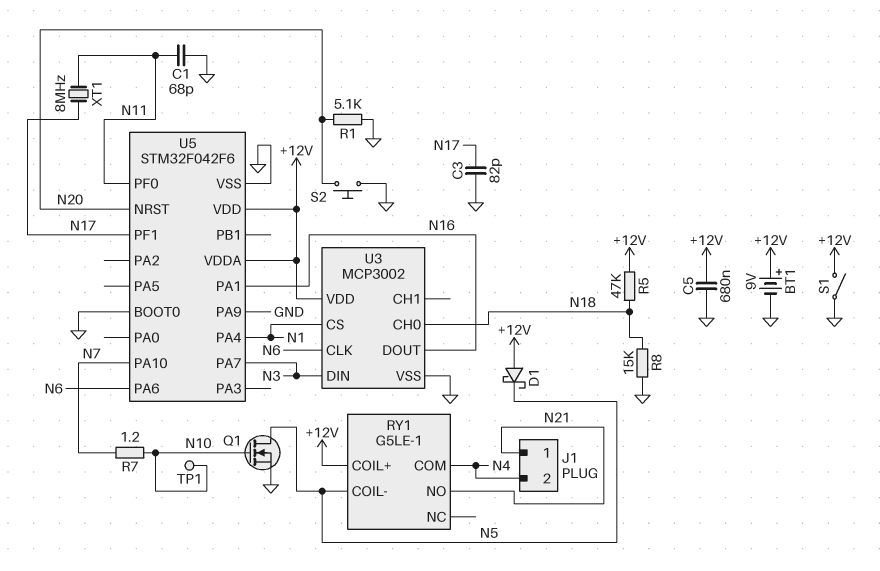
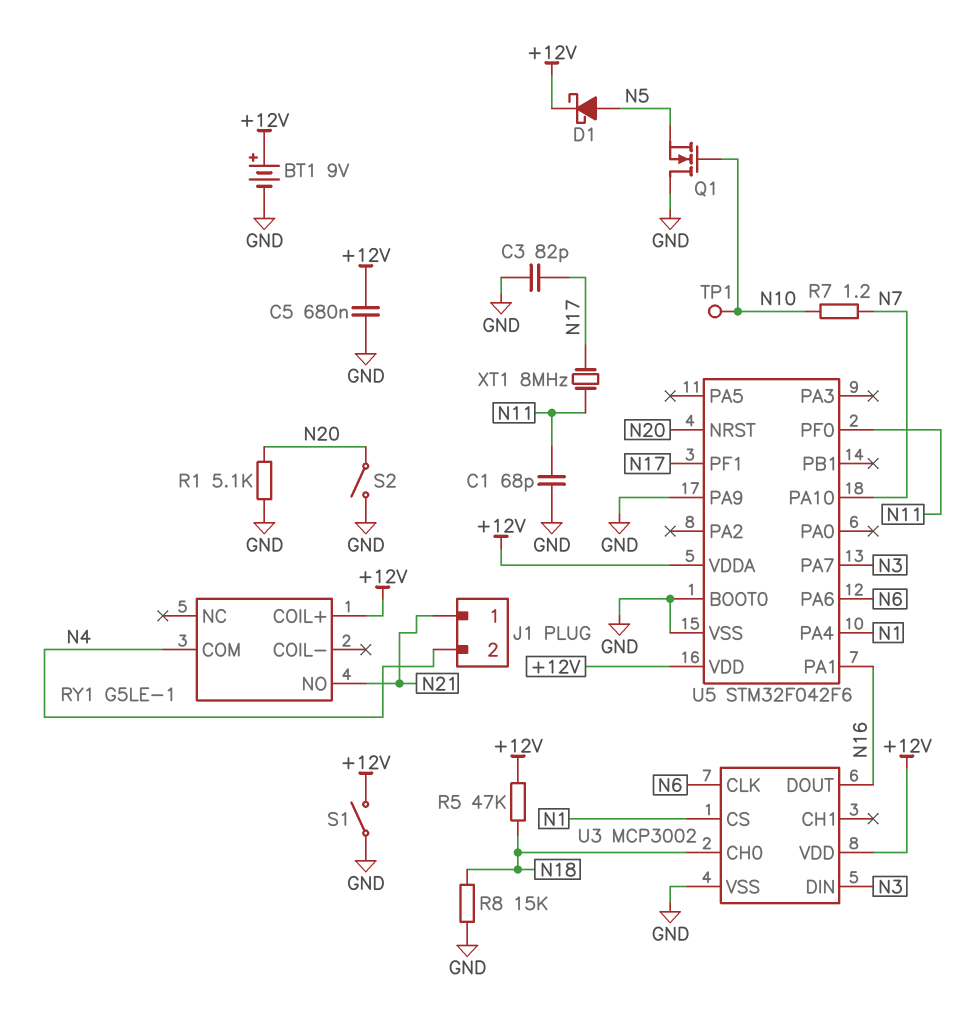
D1: schottky (A +12V, K N5) -> schottky (A N5, K +12V)
Q1: NMOS (G N10, D N5, S GND) -> NMOS (G N10, D GND, S N5)
RY1 pin COIL-: N5 -> none
S2: button (GND, N20) -> switch (GND, N20)

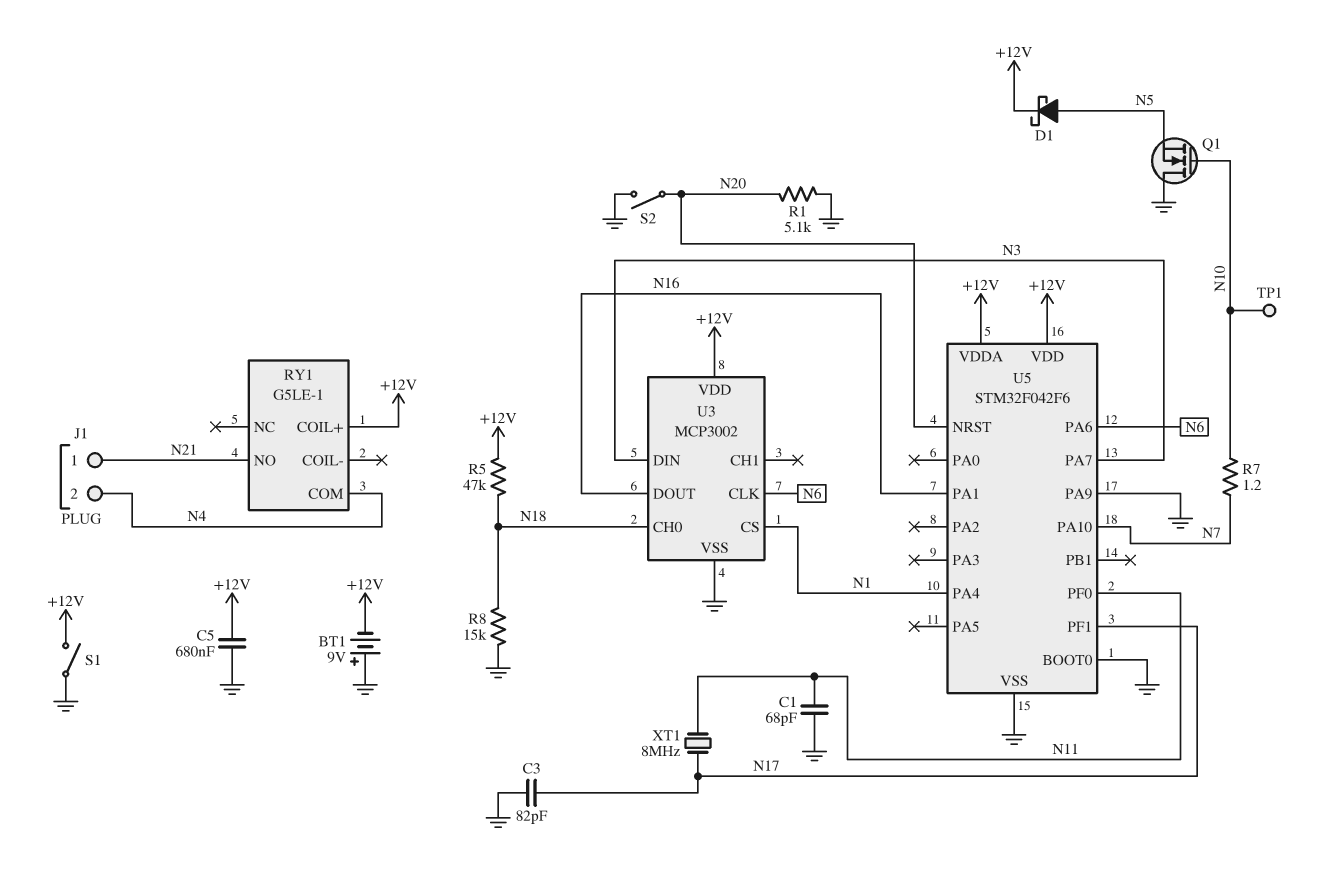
BT1: 9V (plus +12V, minus GND) -> 9V (plus GND, minus +12V)

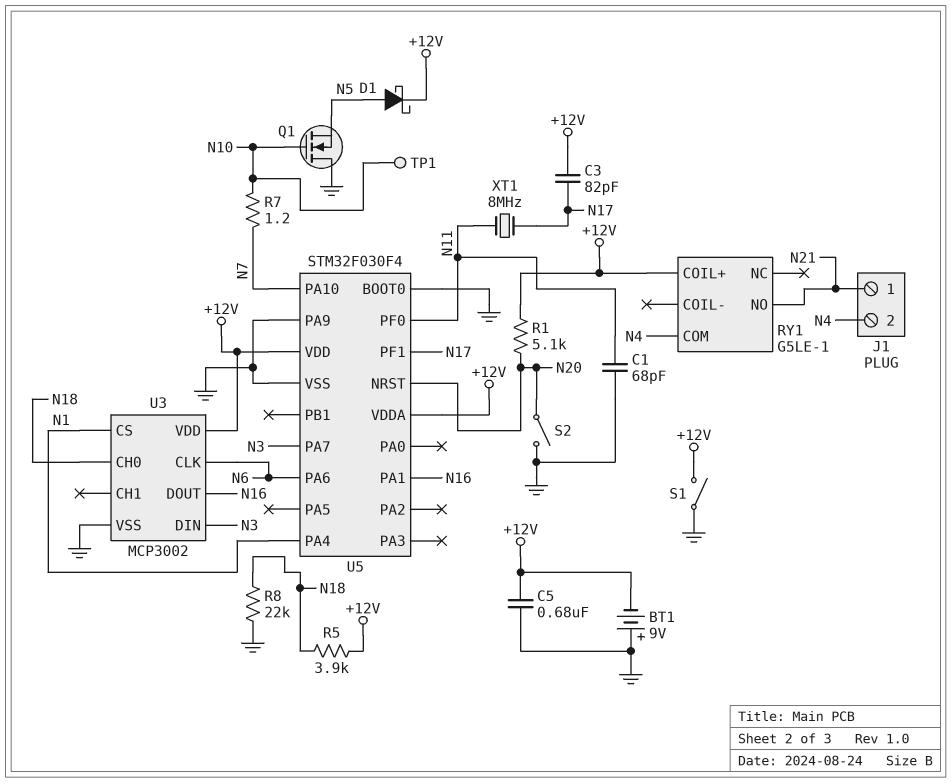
C3: 82pF (GND, N17) -> 82pF (+12V, N17)
R1: 5.1k (GND, N20) -> 5.1k (+12V, N20)
R5: 47k (+12V, N18) -> 3.9k (+12V, N18)
R8: 15k (GND, N18) -> 22k (GND, N18)
U5: STM32F042F6 -> STM32F030F4

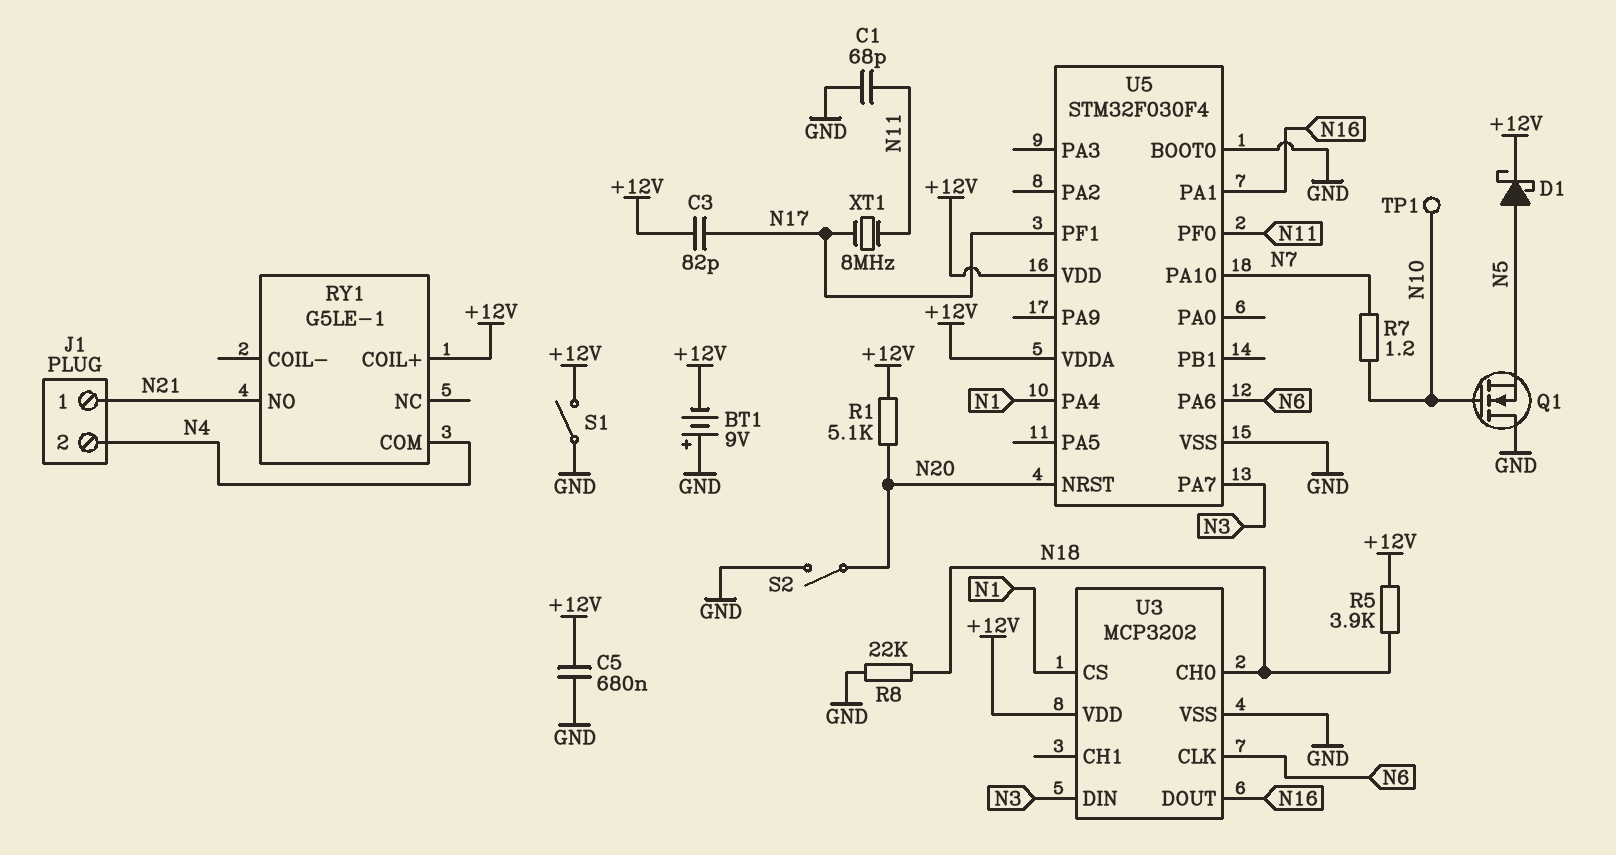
U3: MCP3002 -> MCP3202
U5 pin PA9: GND -> none

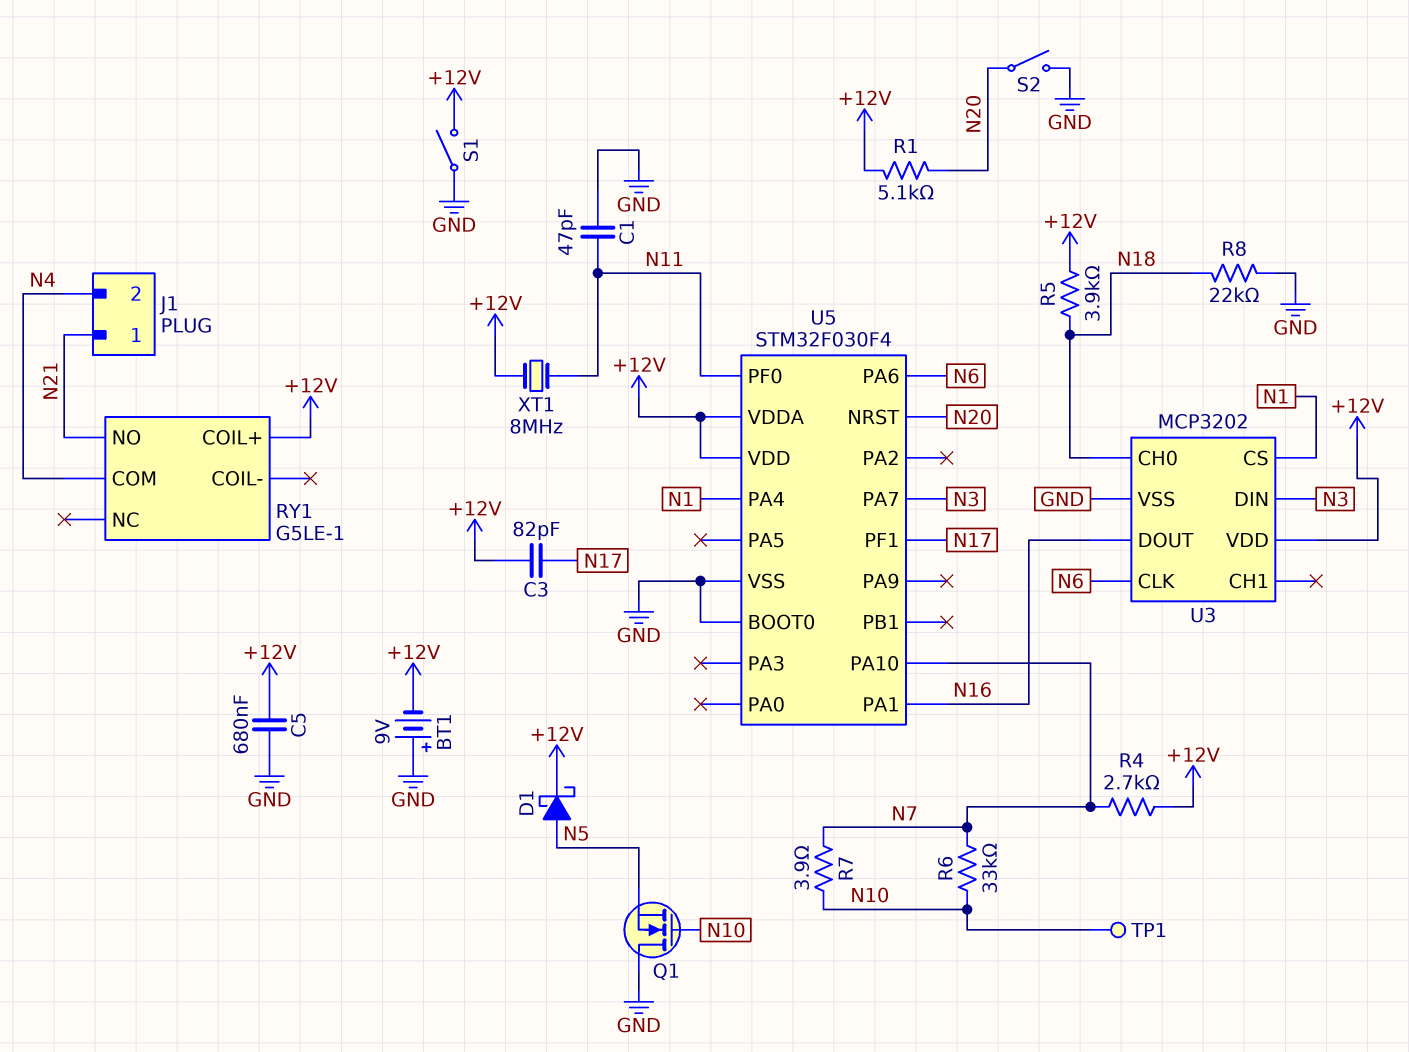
C1: 68pF (GND, N11) -> 47pF (GND, N11)
R4: none -> 2.7k (+12V, N7)
R6: none -> 33k (N7, N10)
R7: 1.2 (N7, N10) -> 3.9 (N7, N10)
XT1: 8MHz (N11, N17) -> 8MHz (+12V, N11)

